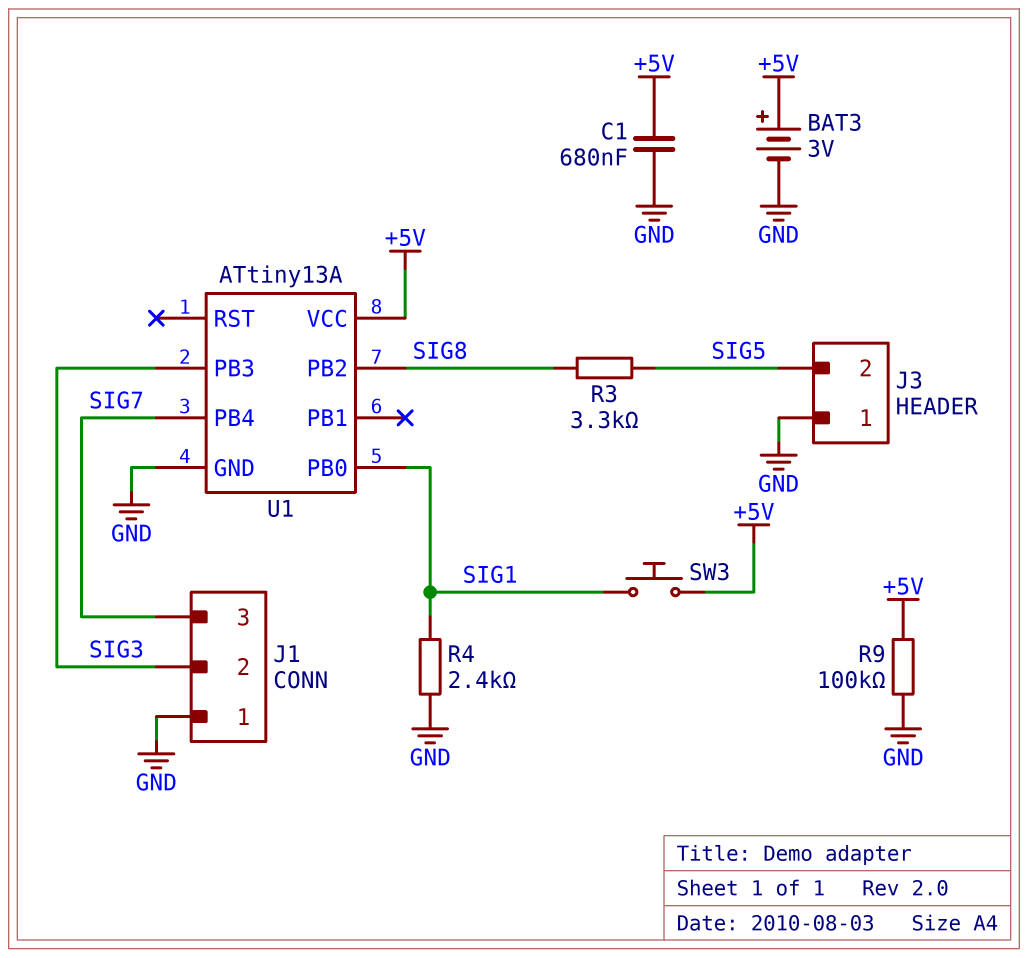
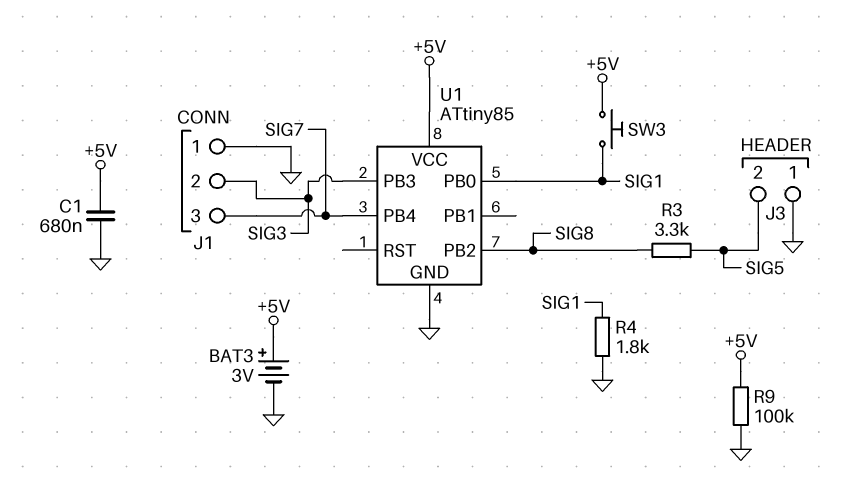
R4: 2.4k (GND, SIG1) -> 1.8k (GND, SIG1)
U1: ATtiny13A -> ATtiny85

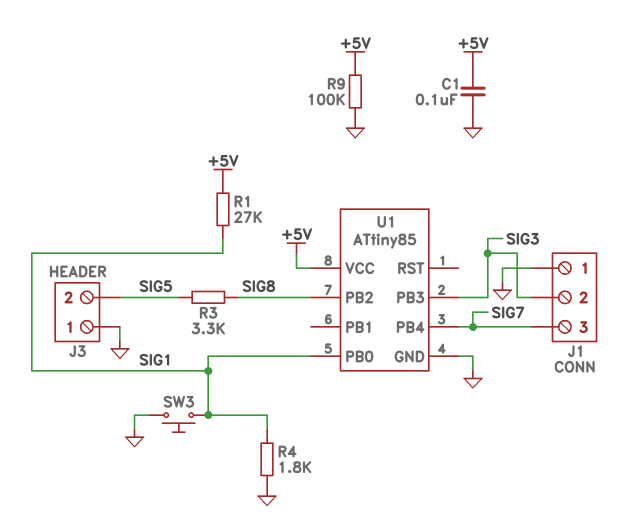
BAT3: 3V (plus +5V, minus GND) -> none
C1: 680nF (+5V, GND) -> 100nF (+5V, GND)
R1: none -> 27k (+5V, SIG1)
SW3: button (+5V, SIG1) -> button (GND, SIG1)

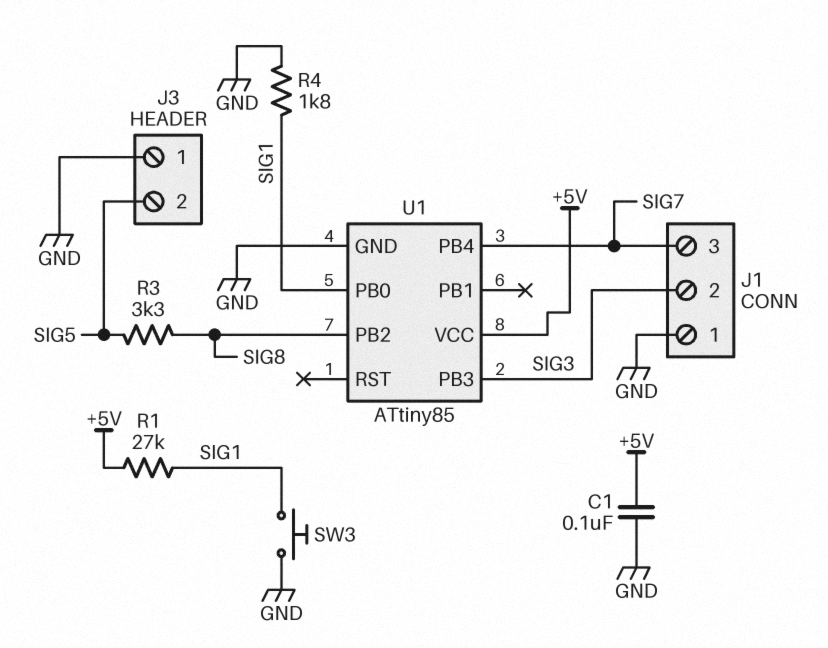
R9: 100k (+5V, GND) -> none

